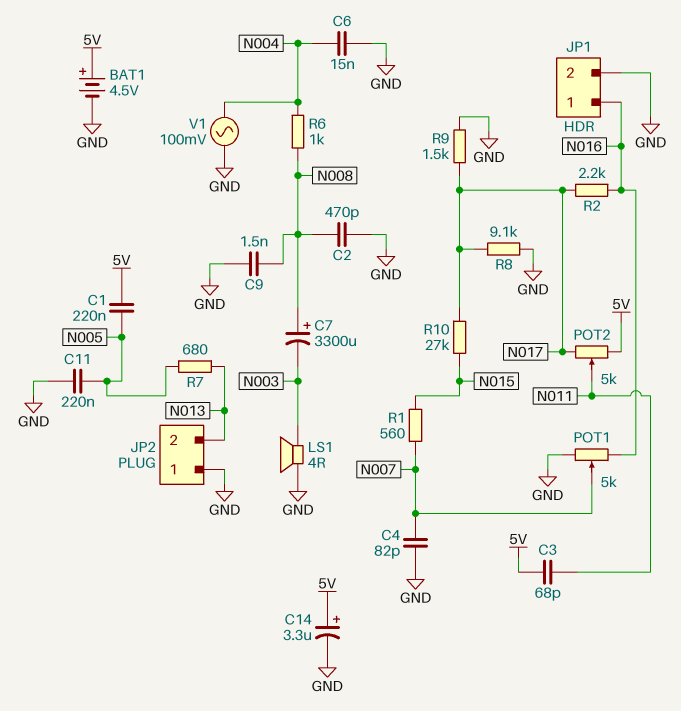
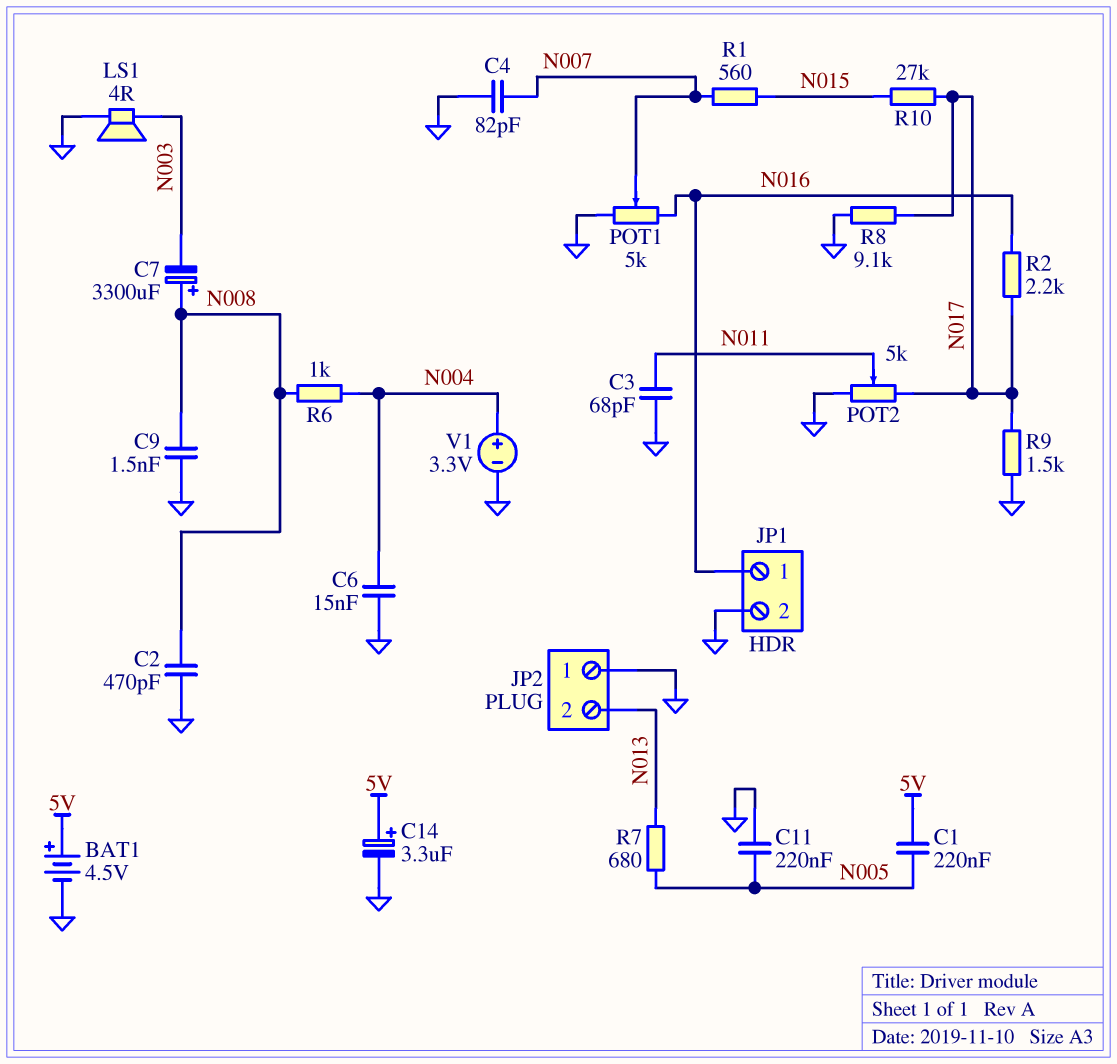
C3: 68pF (5V, N011) -> 68pF (GND, N011)
POT2: 5k (5V, N017, wiper N011) -> 5k (GND, N017, wiper N011)
V1: AC 100mV (GND, N004) -> 3.3V (plus N004, minus GND)

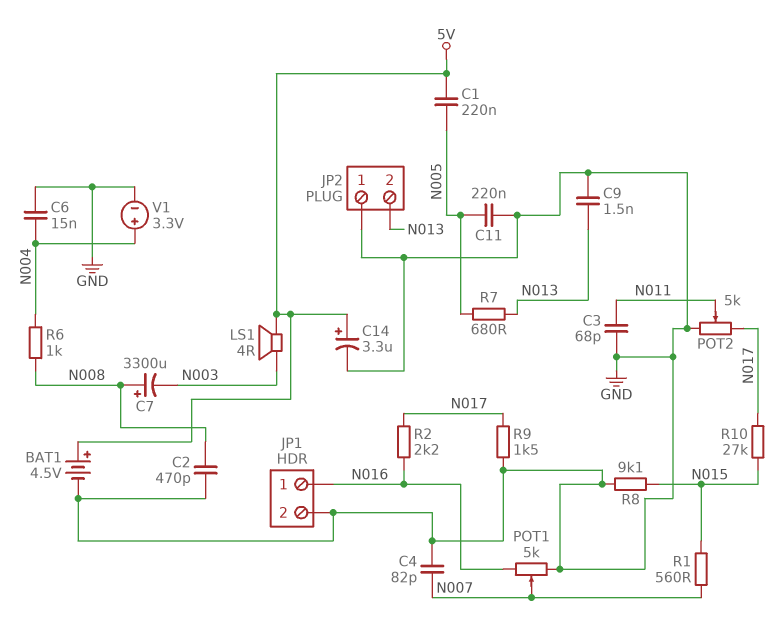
C9: 1.5nF (GND, N008) -> 1.5nF (GND, N013)
LS1: speaker 4R (GND, N003) -> speaker 4R (5V, N003)
R8: 9.1k (GND, N017) -> 9.1k (GND, N015)

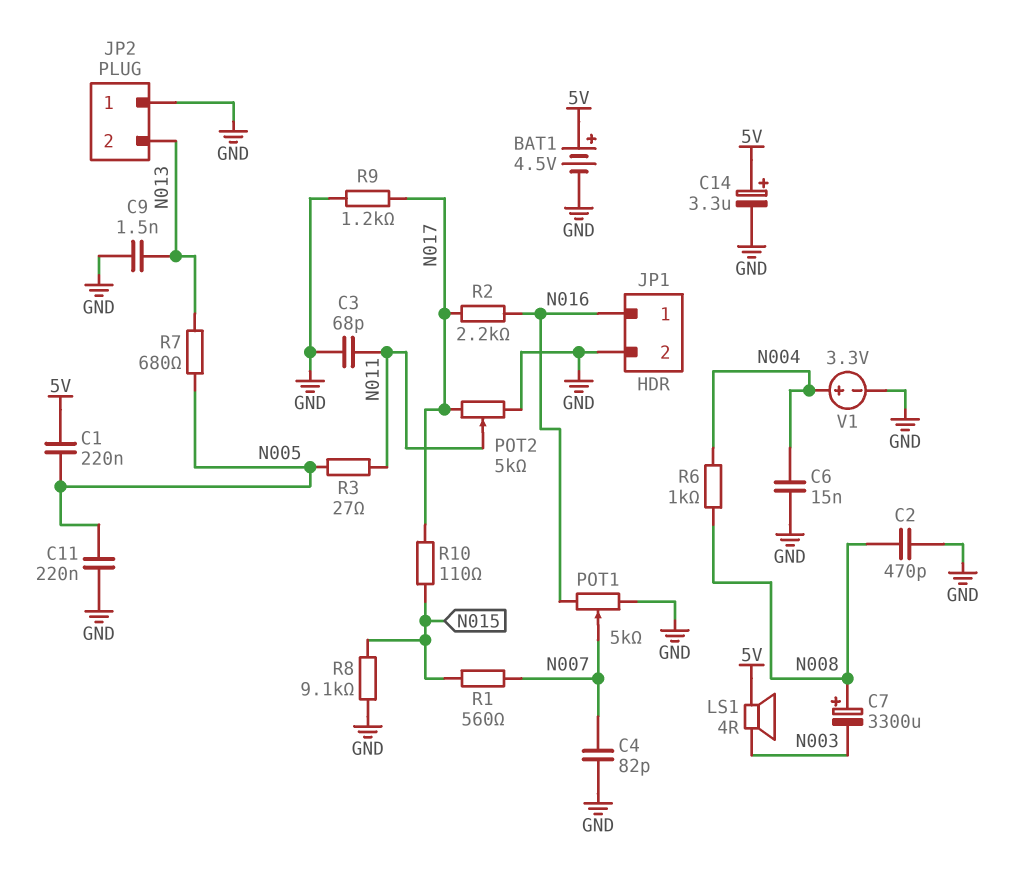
R3: none -> 27 (N005, N011)
R9: 1.5k (GND, N017) -> 1.2k (GND, N017)
R10: 27k (N015, N017) -> 110 (N015, N017)

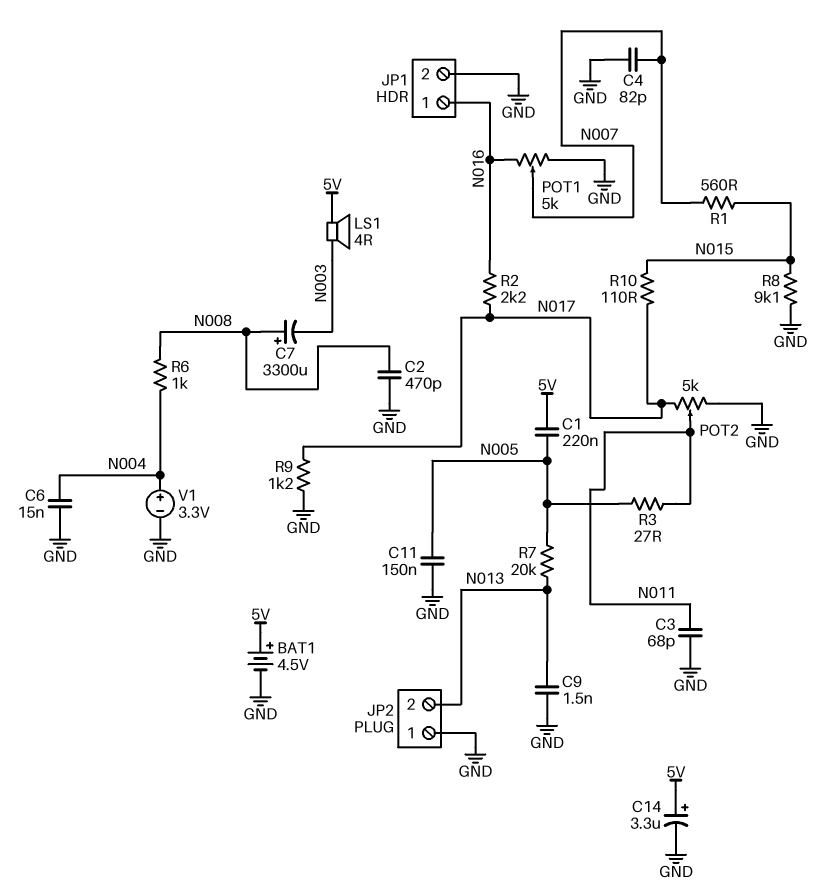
C11: 220nF (GND, N005) -> 150nF (GND, N005)
R7: 680 (N005, N013) -> 20k (N005, N013)

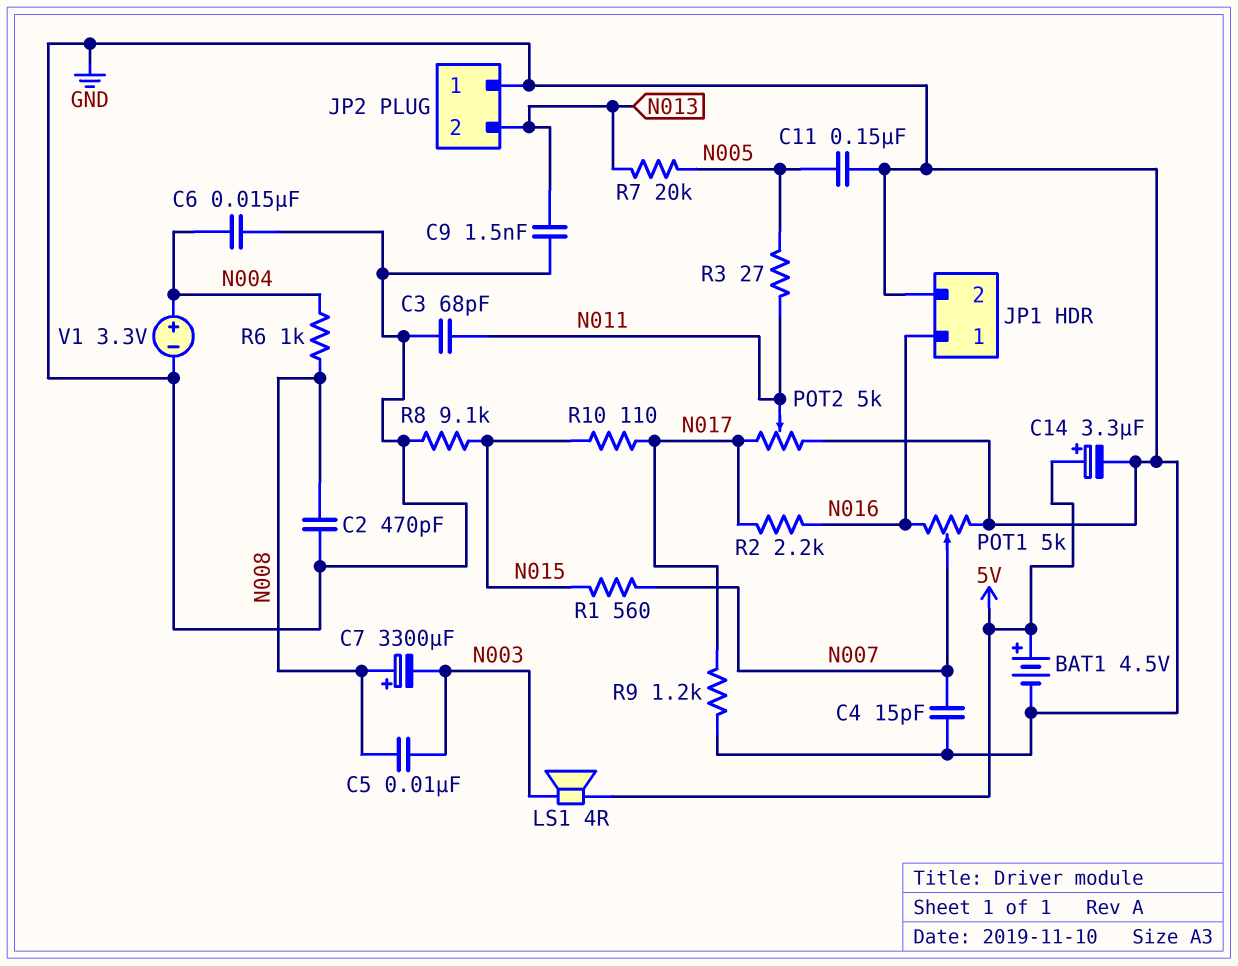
C1: 220nF (5V, N005) -> none
C4: 82pF (GND, N007) -> 15pF (GND, N007)
C5: none -> 10nF (N003, N008)

